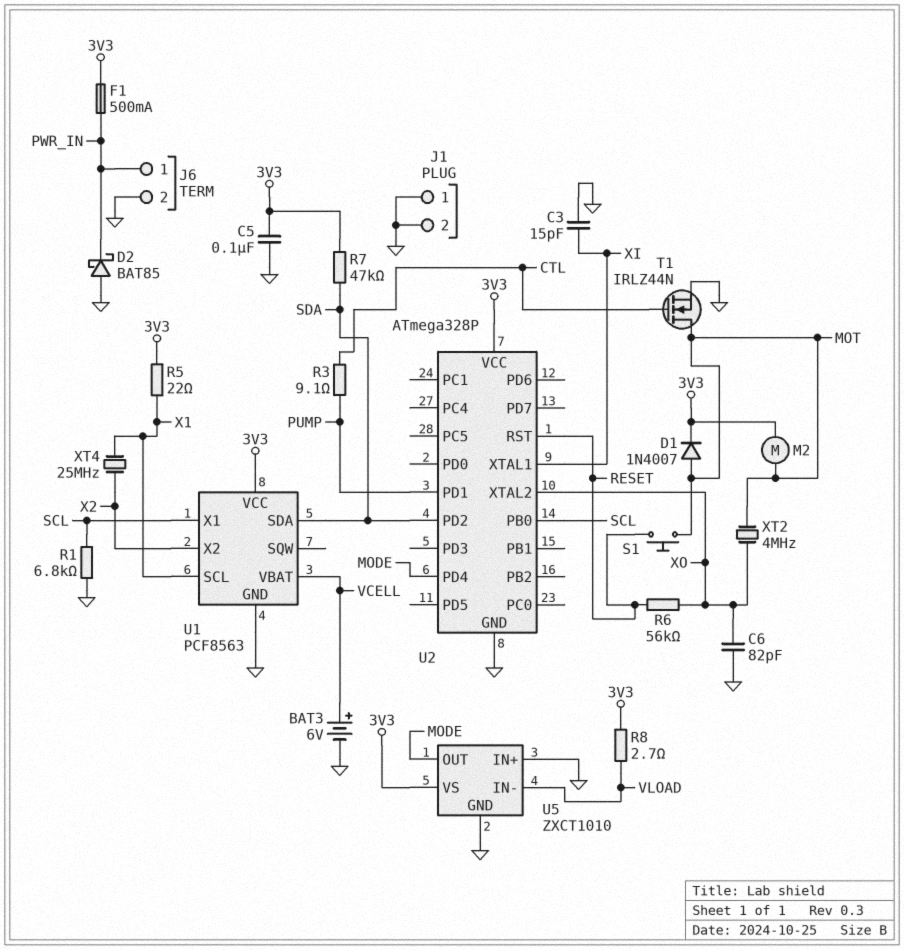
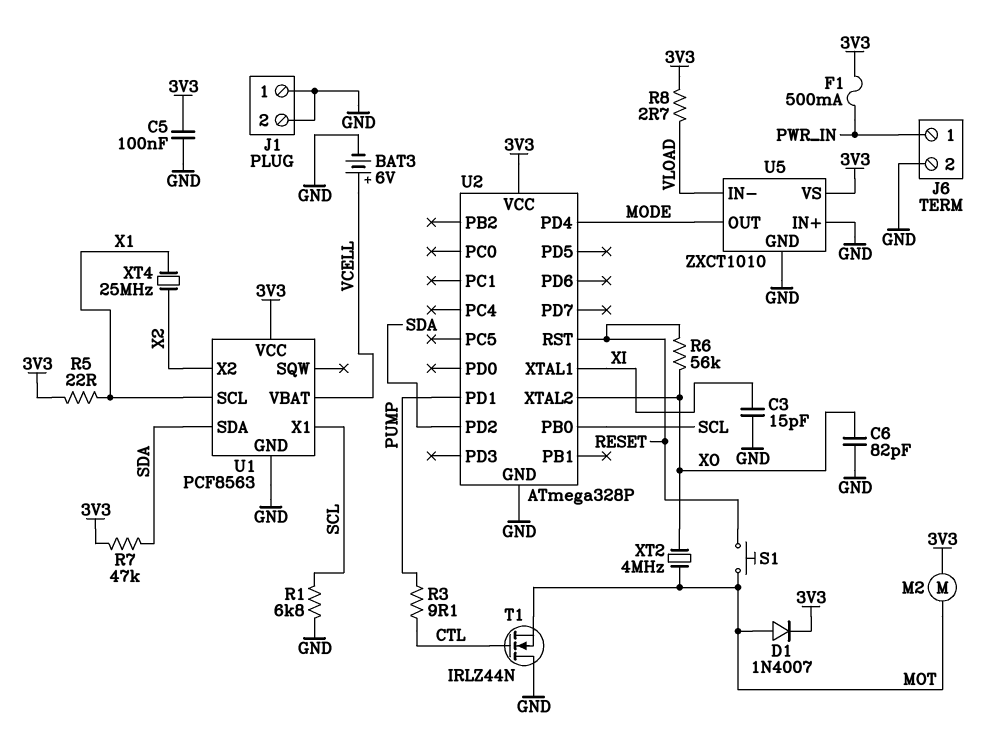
D2: schottky BAT85 (A GND, K PWR_IN) -> none
T1: NMOS IRLZ44N (G CTL, D MOT, S GND) -> NMOS IRLZ44N (G CTL, D GND, S MOT)

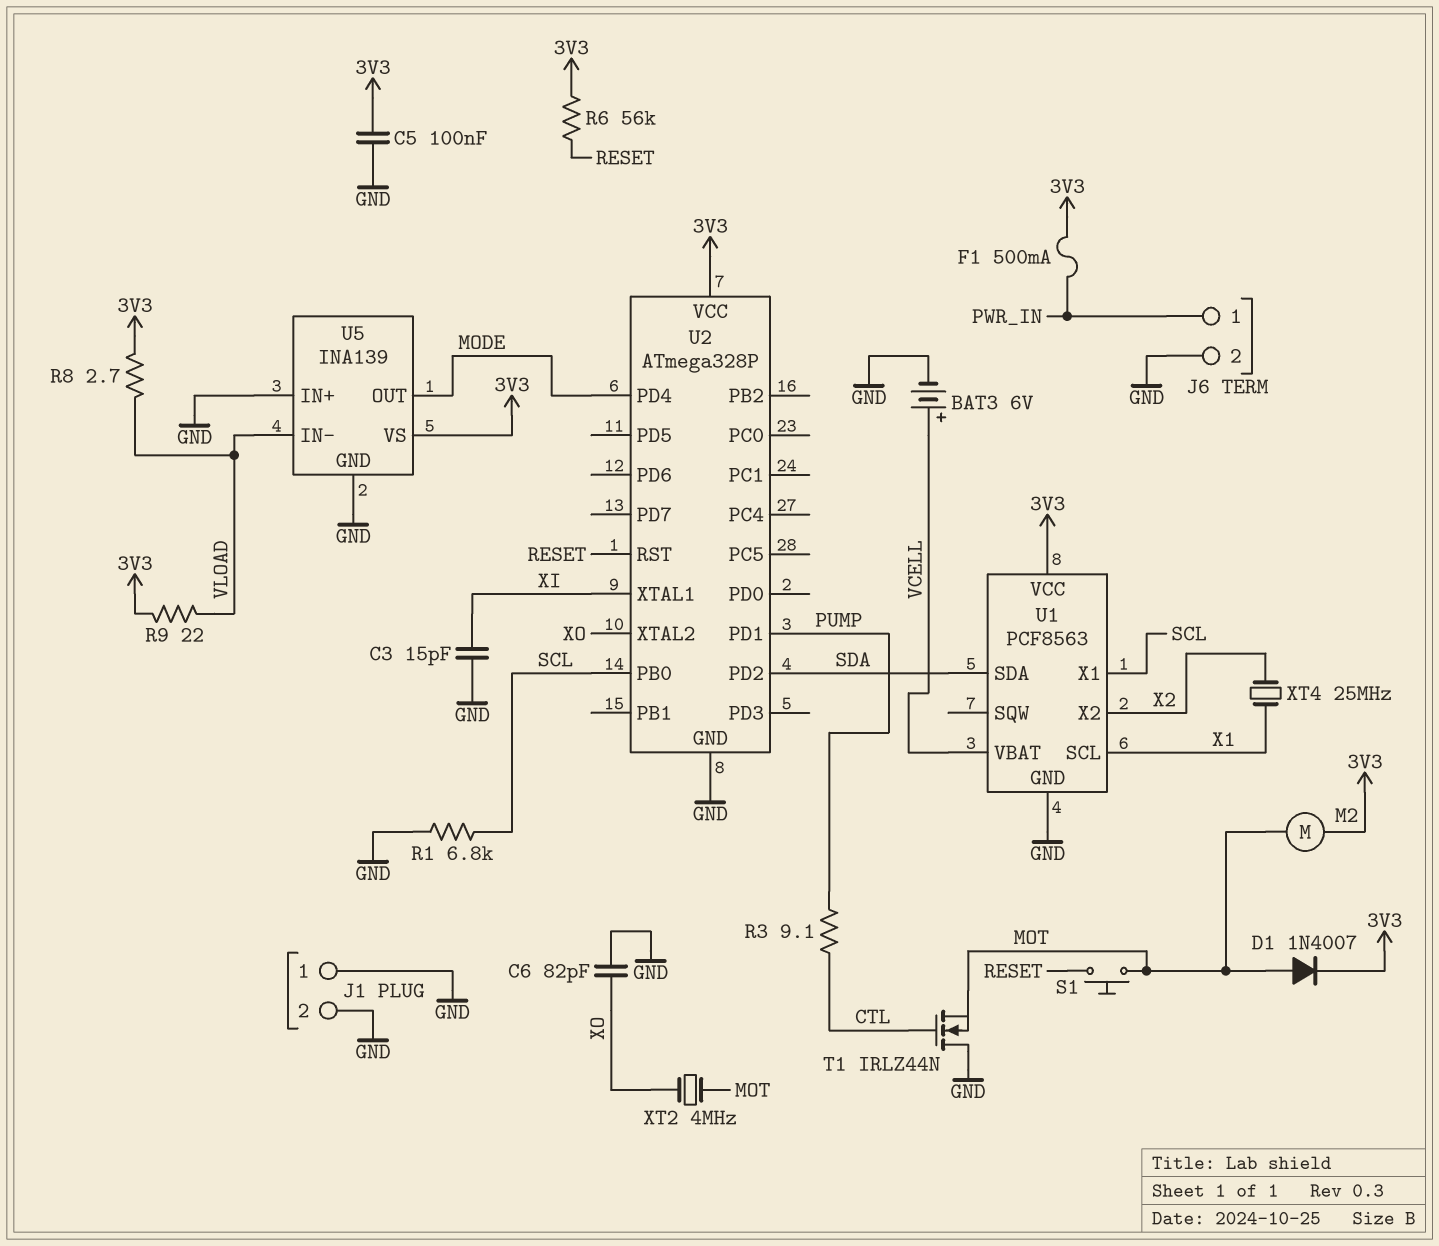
R5: 22 (3V3, X1) -> none
R6: 56k (RESET, XO) -> 56k (3V3, RESET)
R7: 47k (3V3, SDA) -> none
R9: none -> 22 (3V3, VLOAD)
U5: ZXCT1010 -> INA139

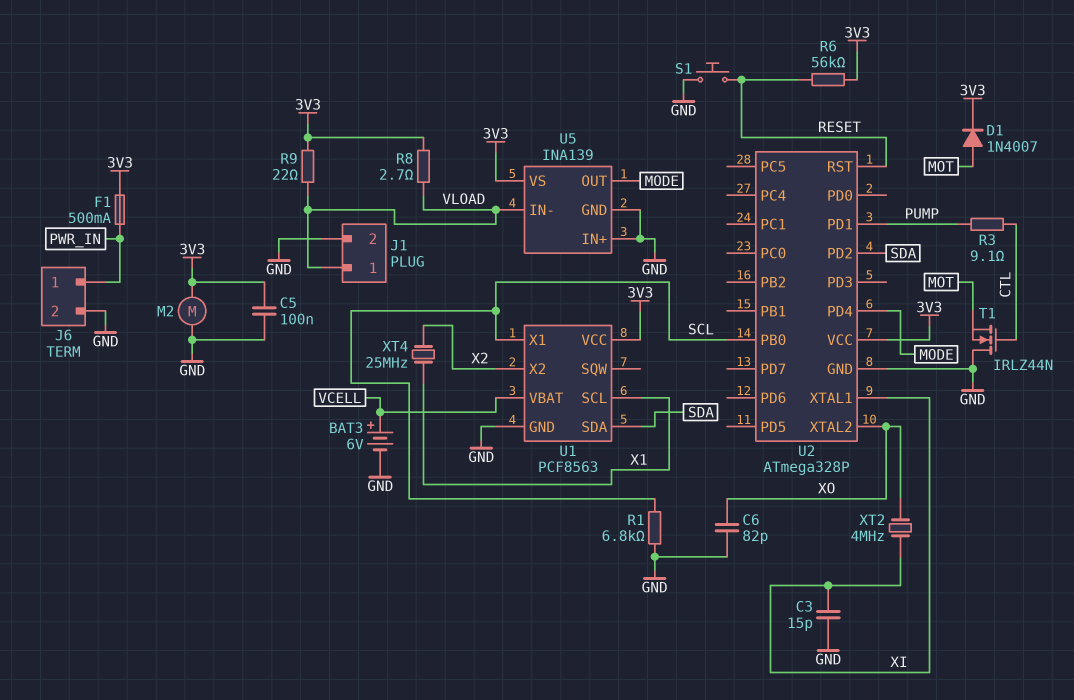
J1 pin 1: GND -> VLOAD
M2: motor (3V3, MOT) -> motor (3V3, GND)
S1: button (MOT, RESET) -> button (GND, RESET)
XT2: 4MHz (MOT, XO) -> 4MHz (XI, XO)

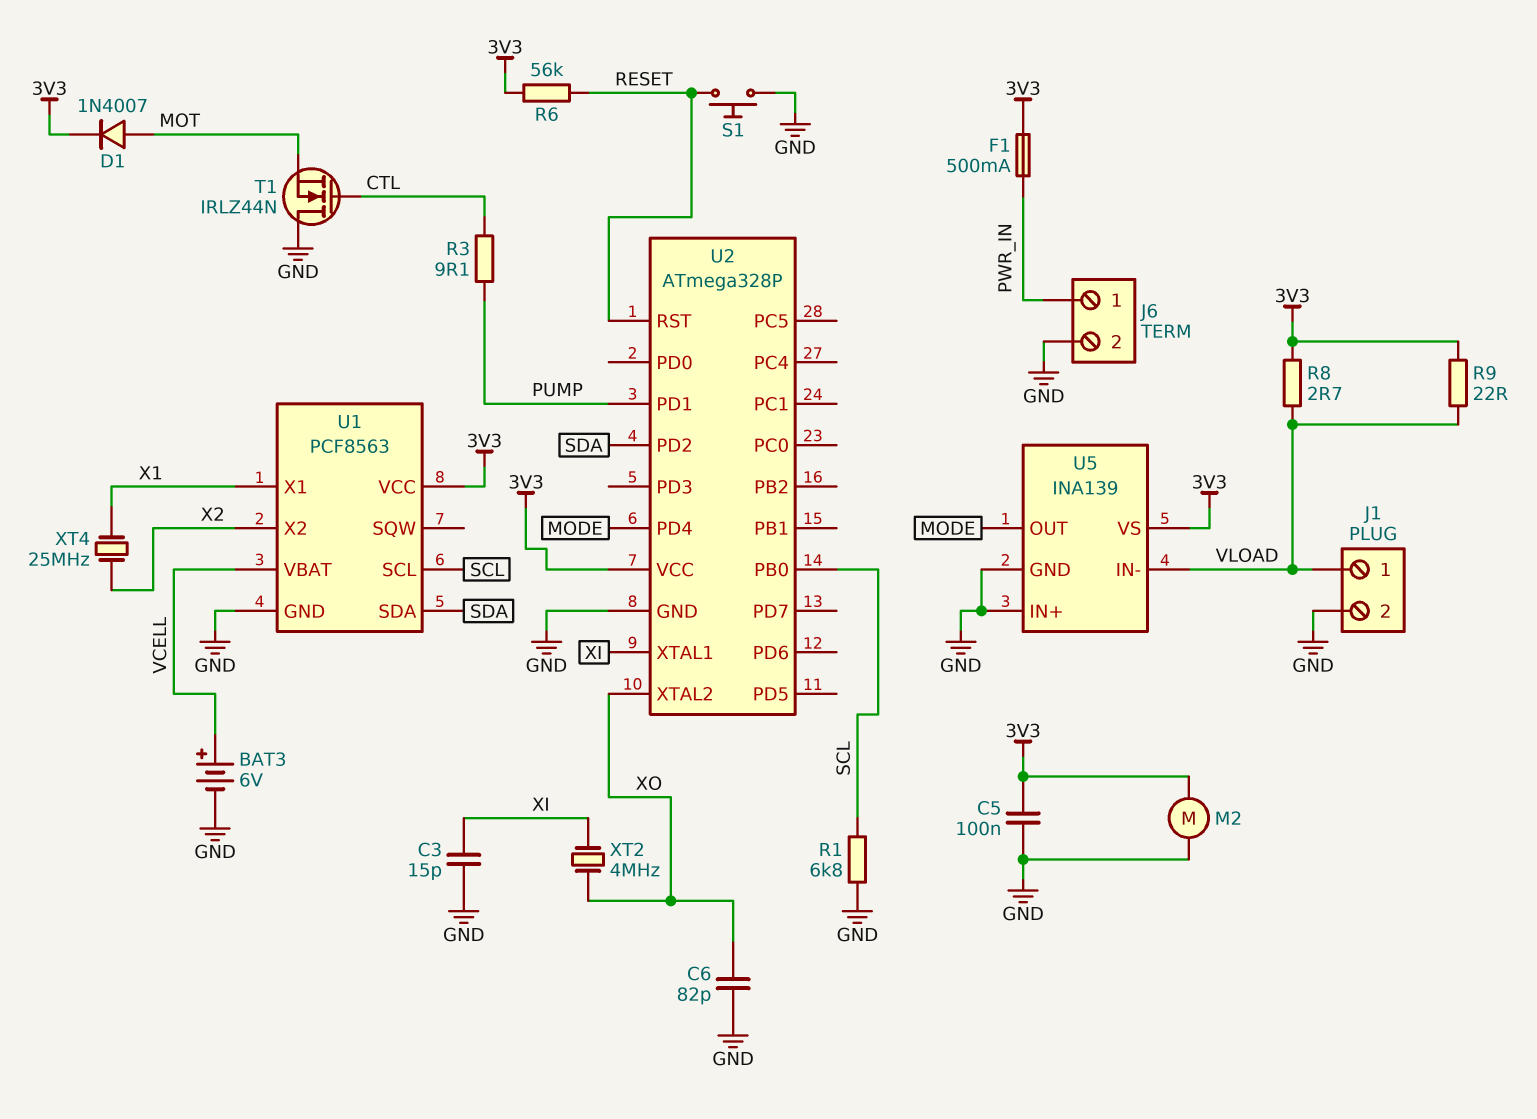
U1 pin SCL: X1 -> SCL
U1 pin X1: SCL -> X1

